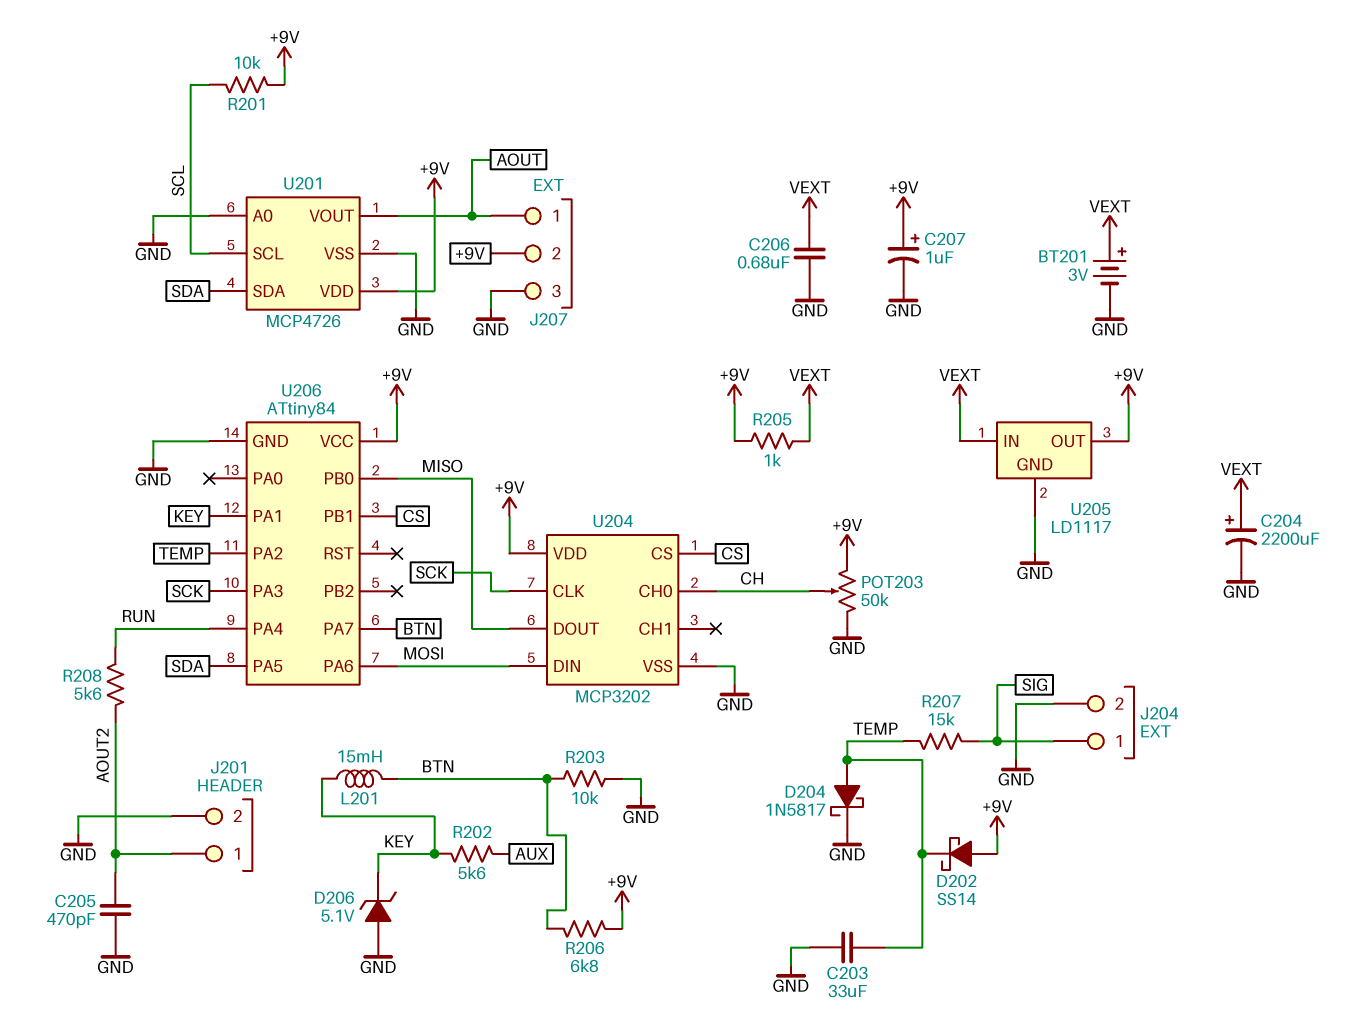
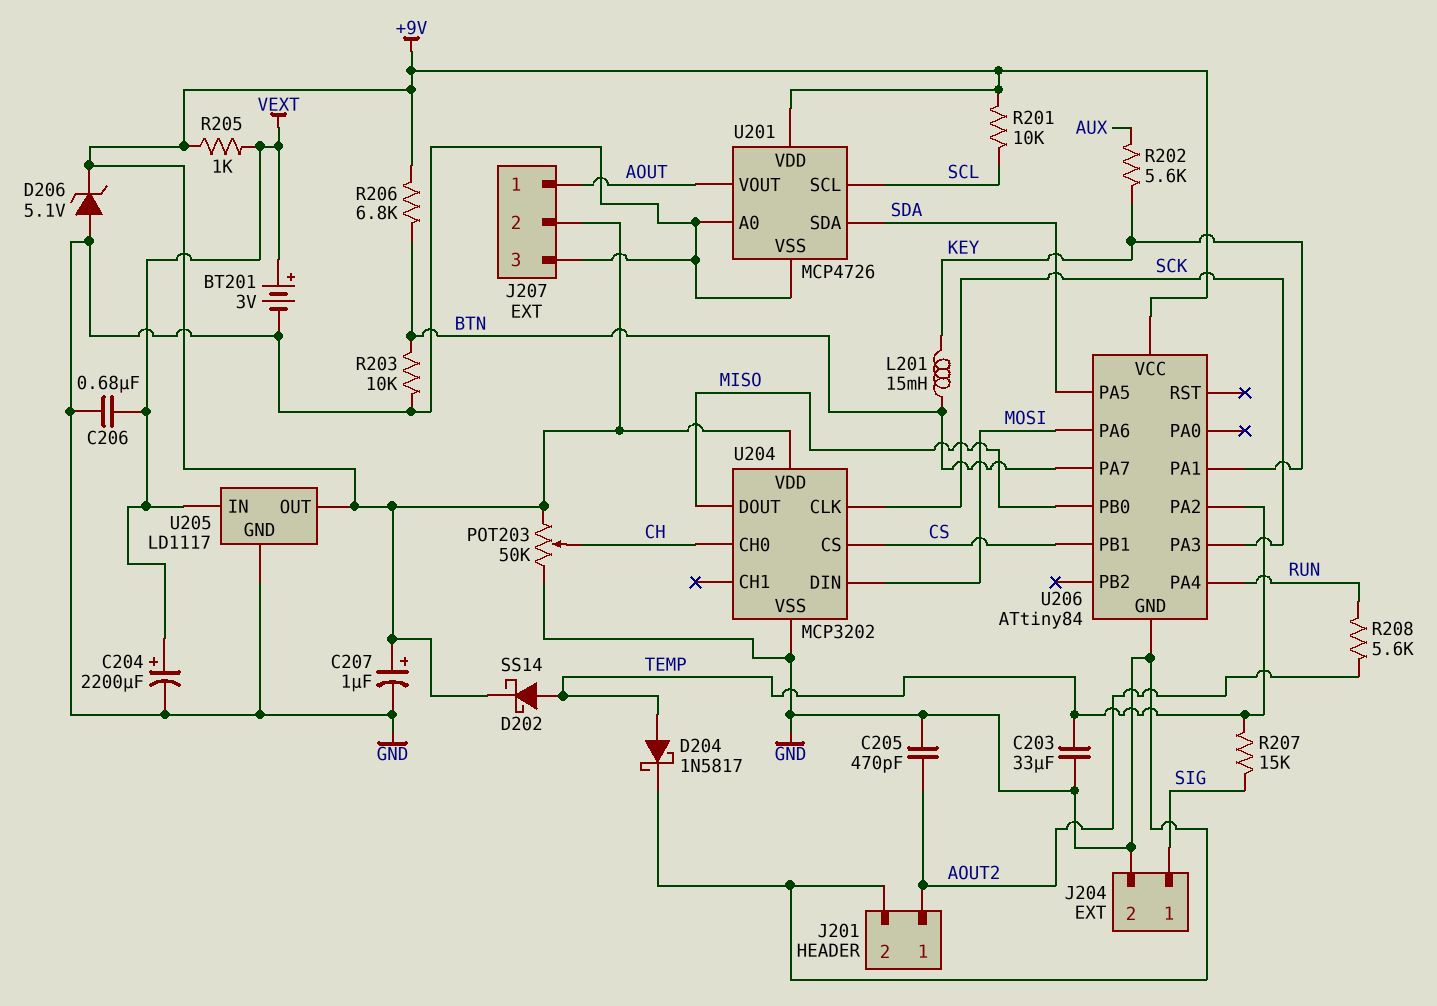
D202: schottky SS14 (A +9V, K TEMP) -> schottky SS14 (A TEMP, K +9V)
D206: zener 5.1V (A GND, K KEY) -> zener 5.1V (A GND, K +9V)

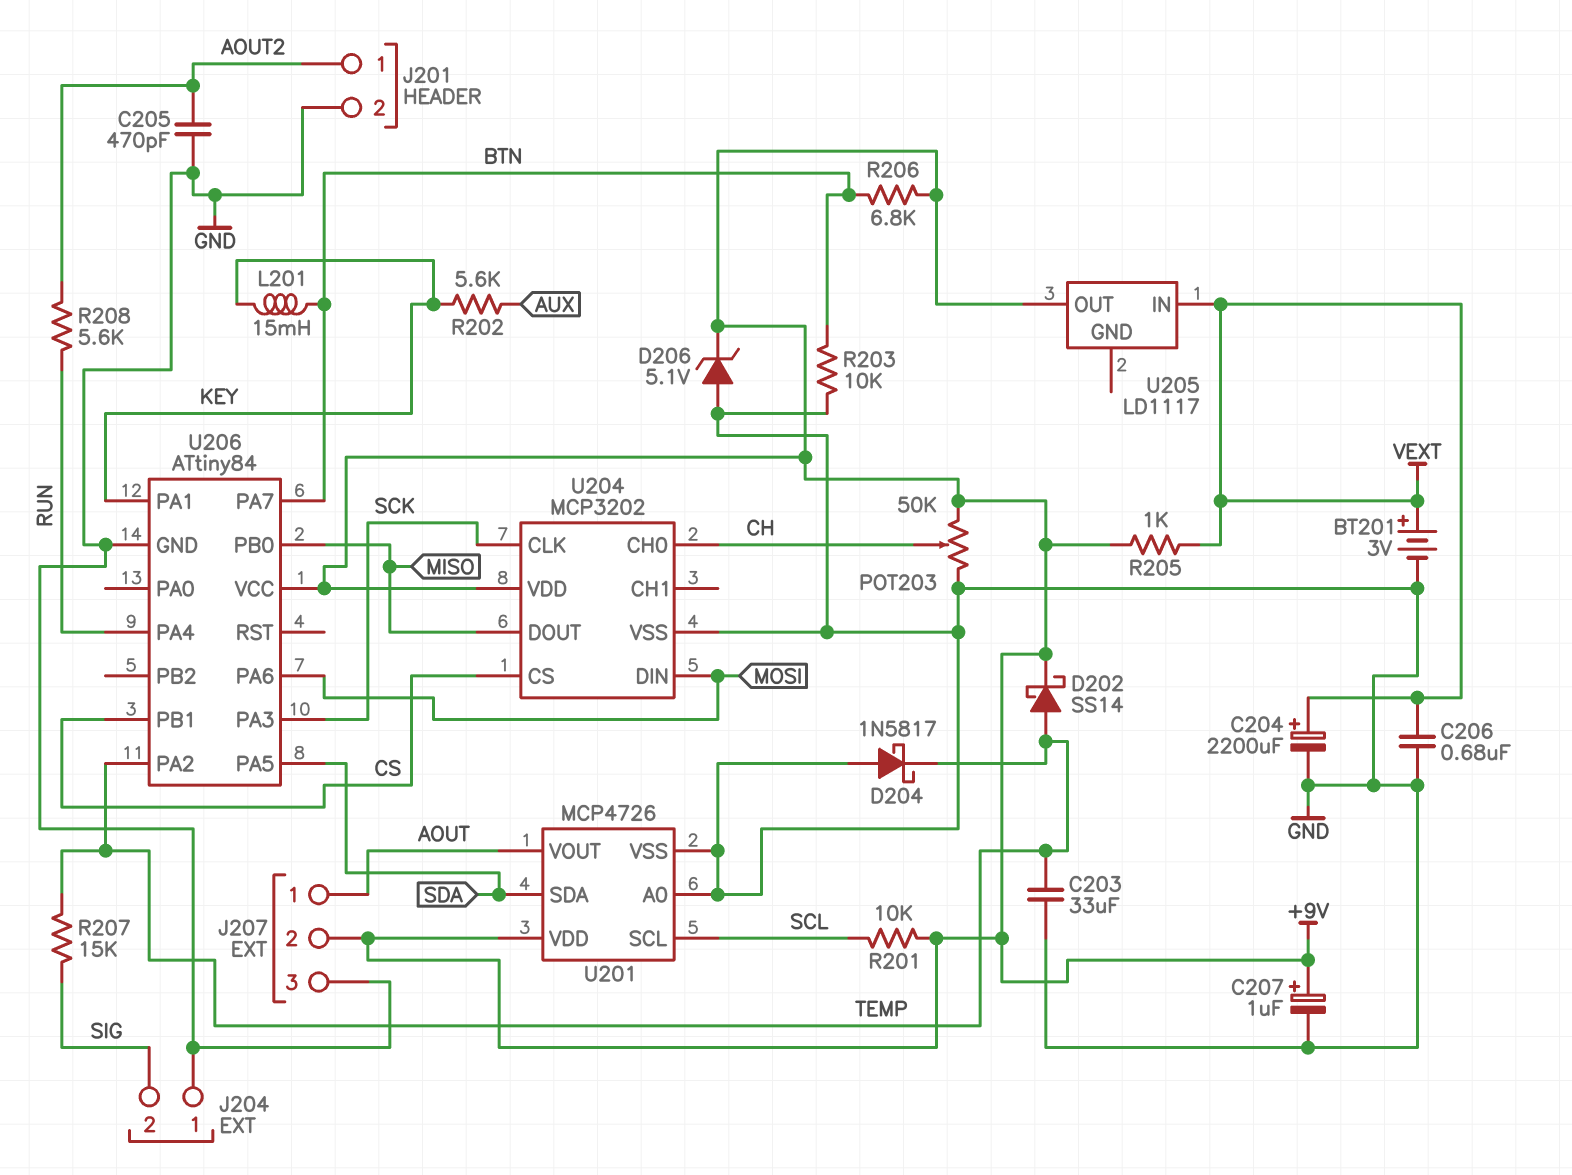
D204: schottky 1N5817 (A TEMP, K GND) -> schottky 1N5817 (A GND, K TEMP)
J204 pin 1: SIG -> GND
J204 pin 2: GND -> SIG
U205 pin GND: GND -> none

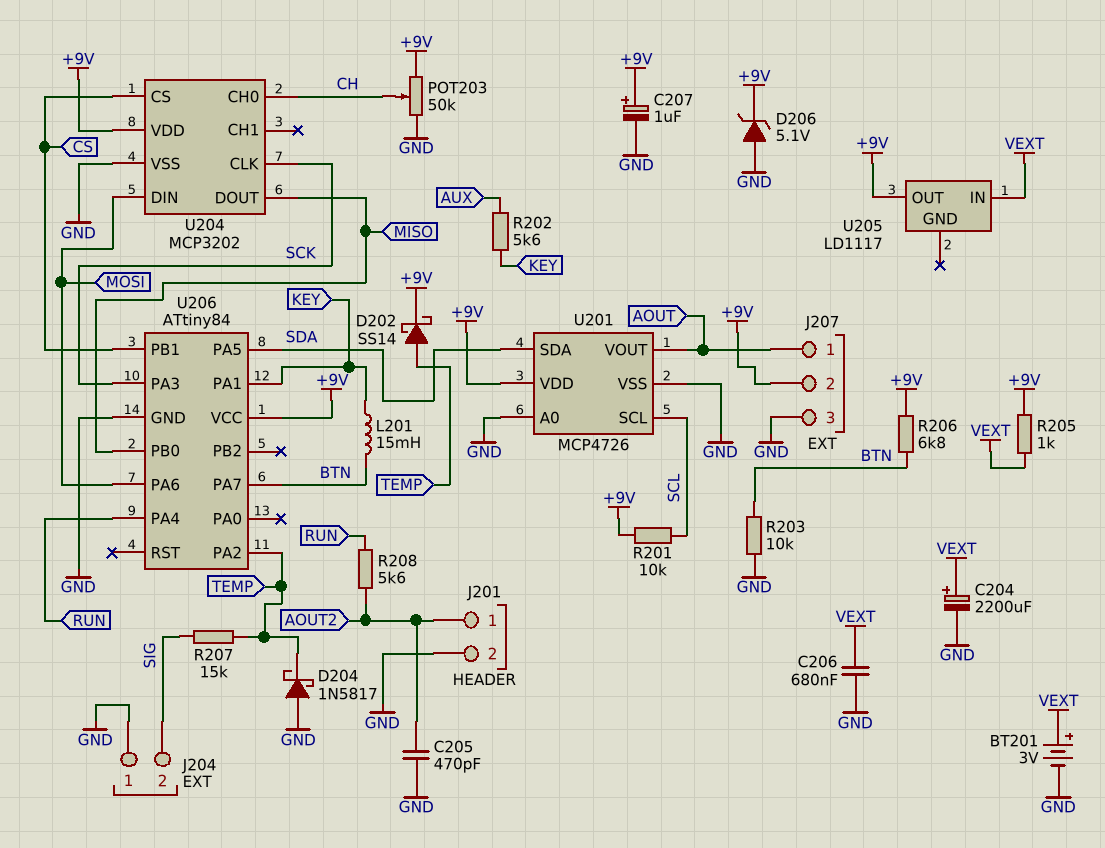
C203: 33uF (GND, TEMP) -> none

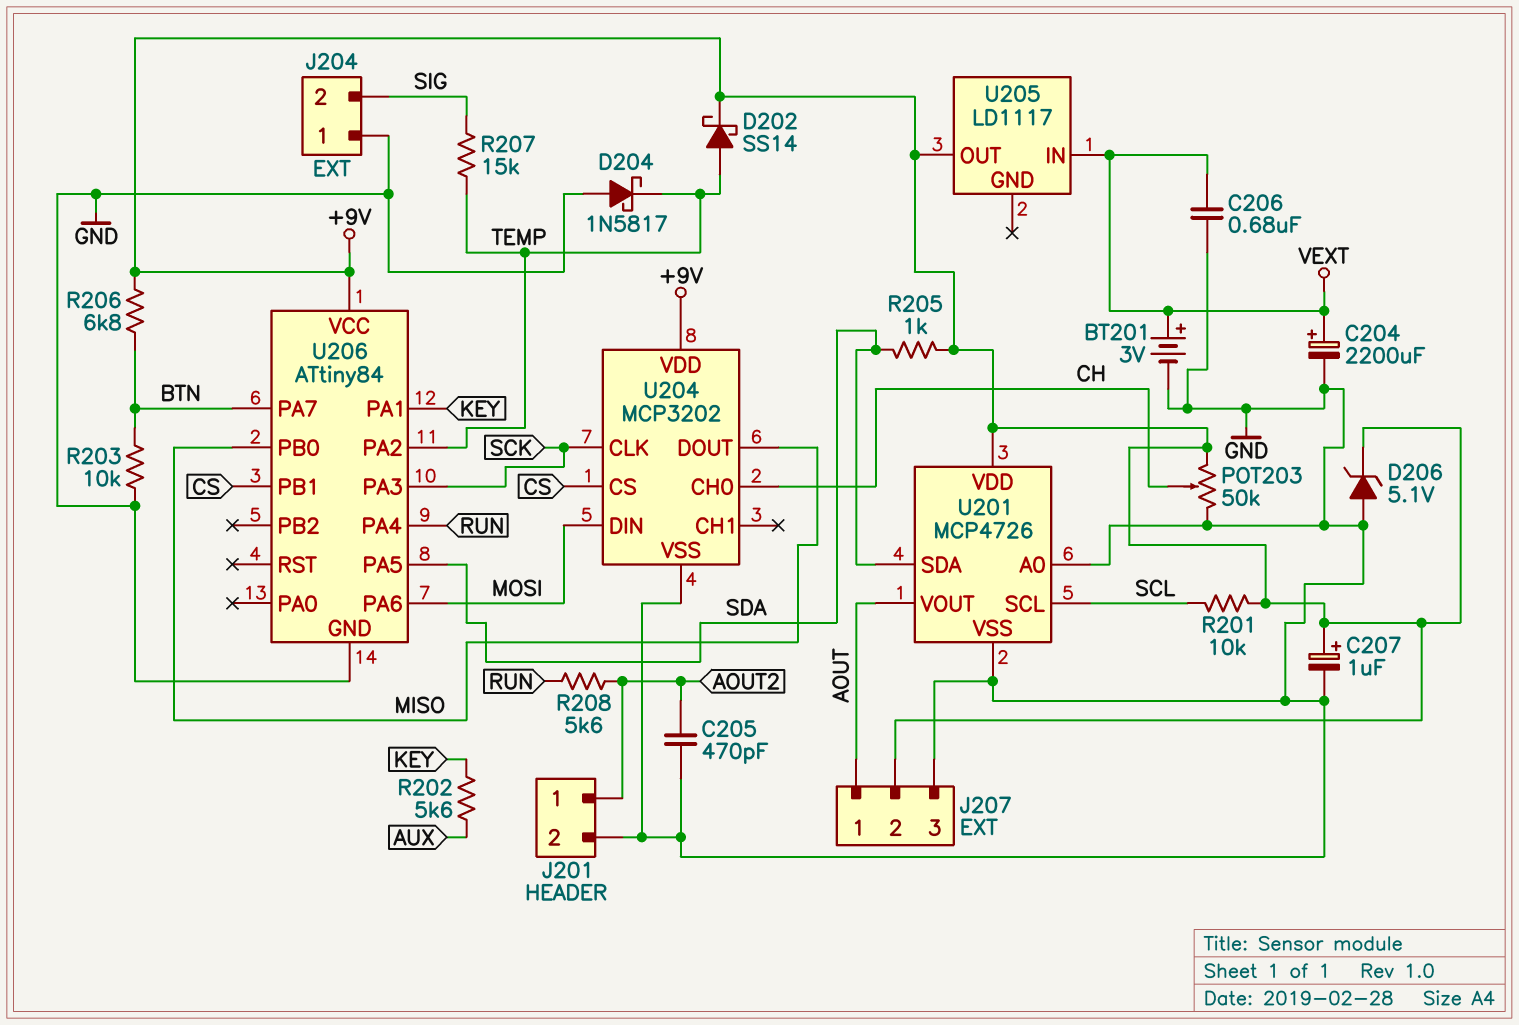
L201: 15mH (BTN, KEY) -> none
R205: 1k (+9V, VEXT) -> 1k (+9V, SDA)

